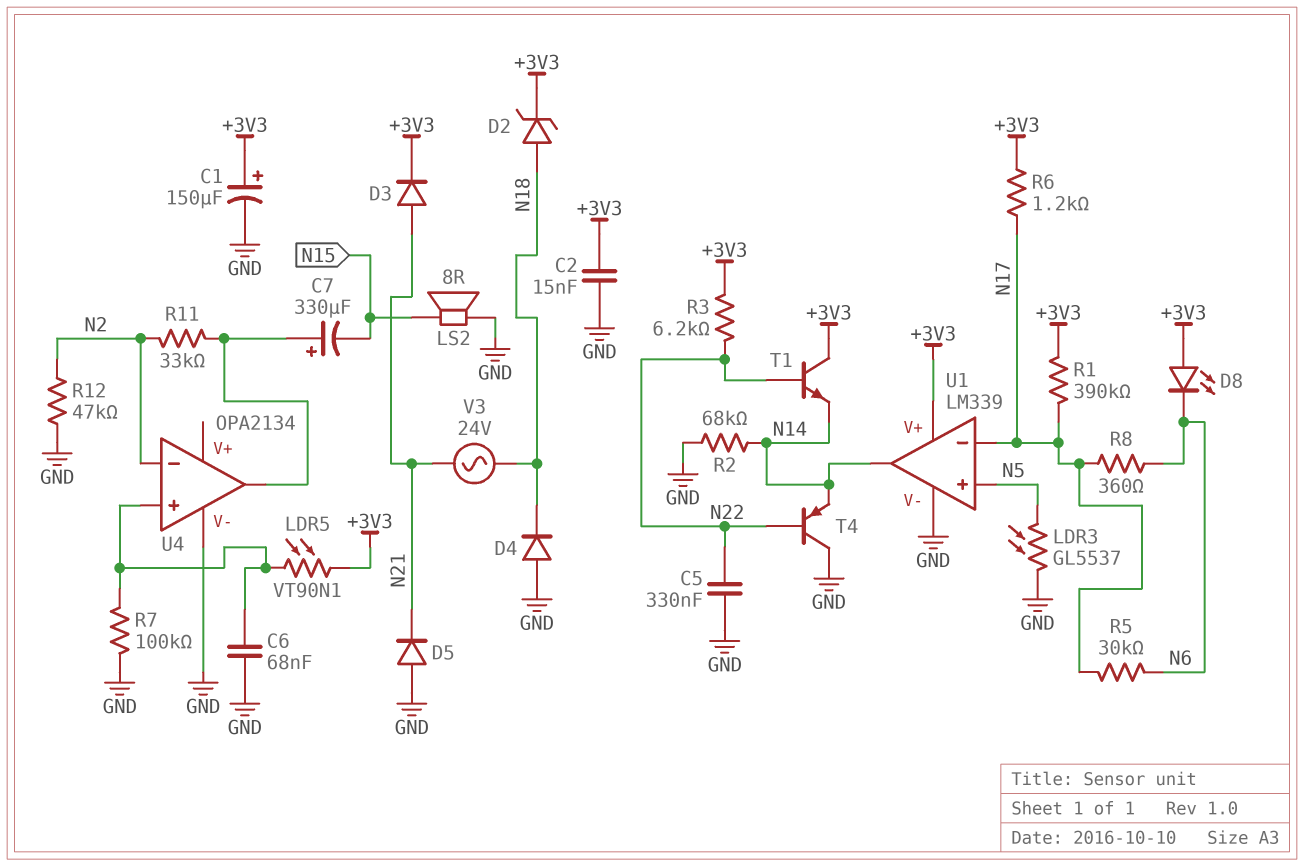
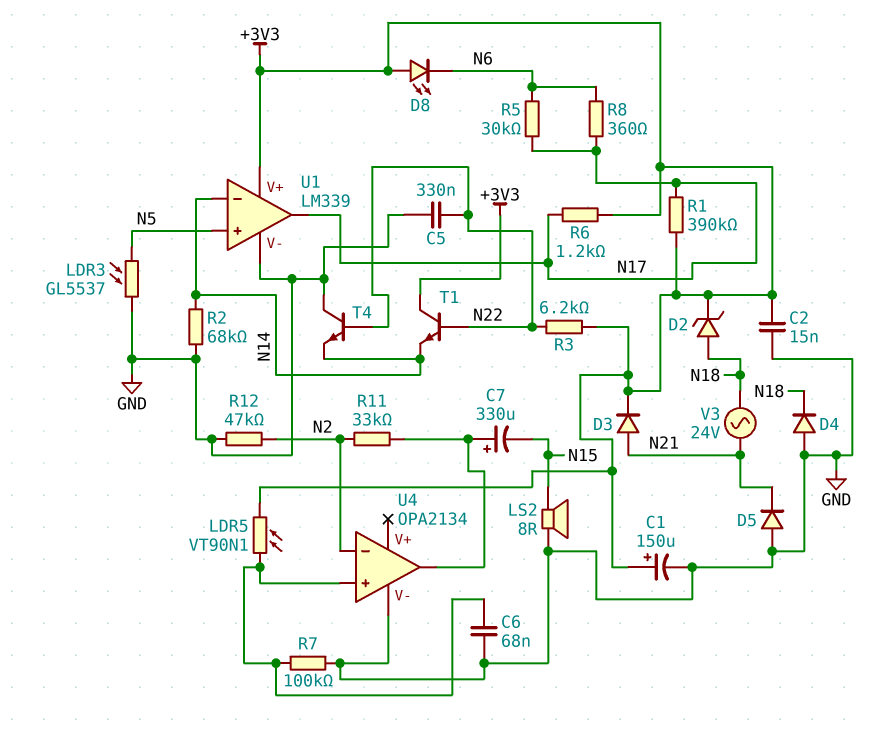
T4: PNP (B N22, C GND, E N14) -> NPN (B N22, C GND, E N14)
U1 pin in-: N17 -> N14
U1 pin out: N14 -> N17

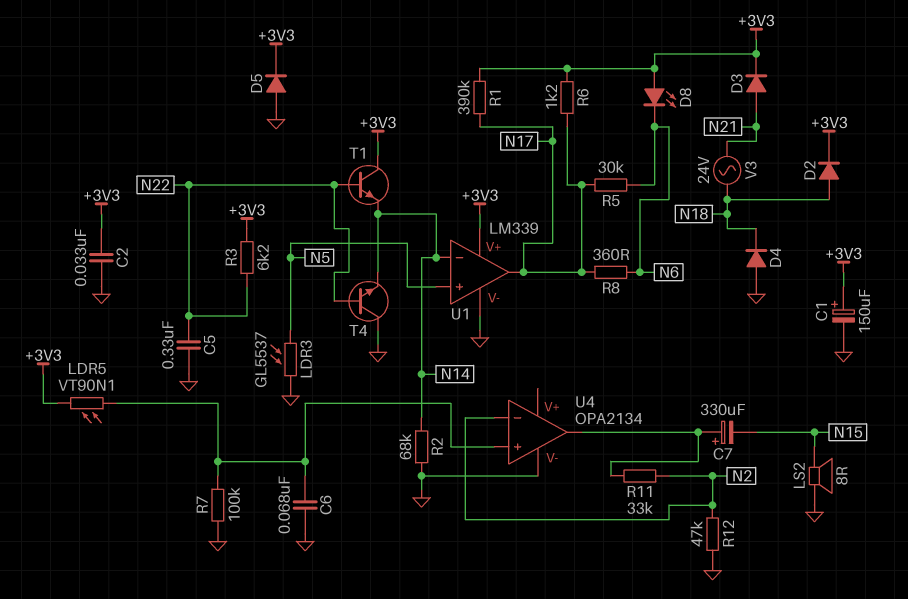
C2: 15nF (+3V3, GND) -> 33nF (+3V3, GND)
D2: zener (A N18, K +3V3) -> diode (A N18, K +3V3)
D5: diode (A GND, K N21) -> diode (A GND, K +3V3)

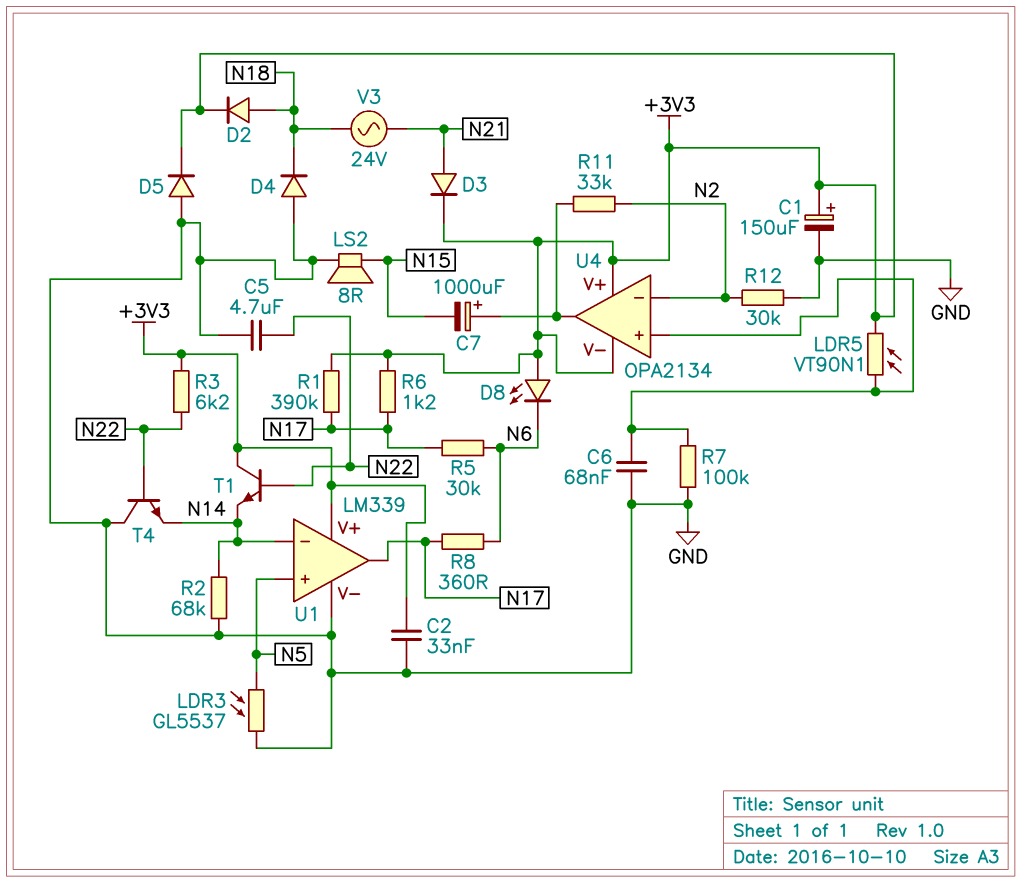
C5: 330nF (GND, N22) -> 4.7uF (GND, N22)
C7: 330uF (plus U4/out, minus N15) -> 1000uF (plus U4/out, minus N15)
R12: 47k (GND, N2) -> 30k (GND, N2)
U4 pin V+: none -> +3V3
U4 pin V-: GND -> +3V3

